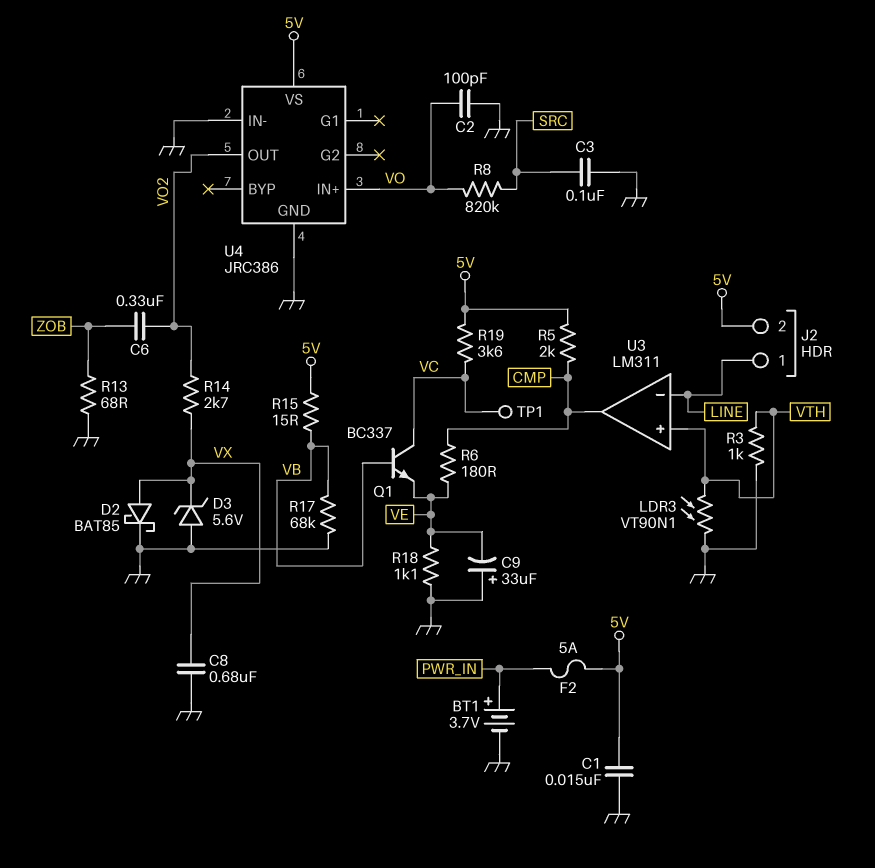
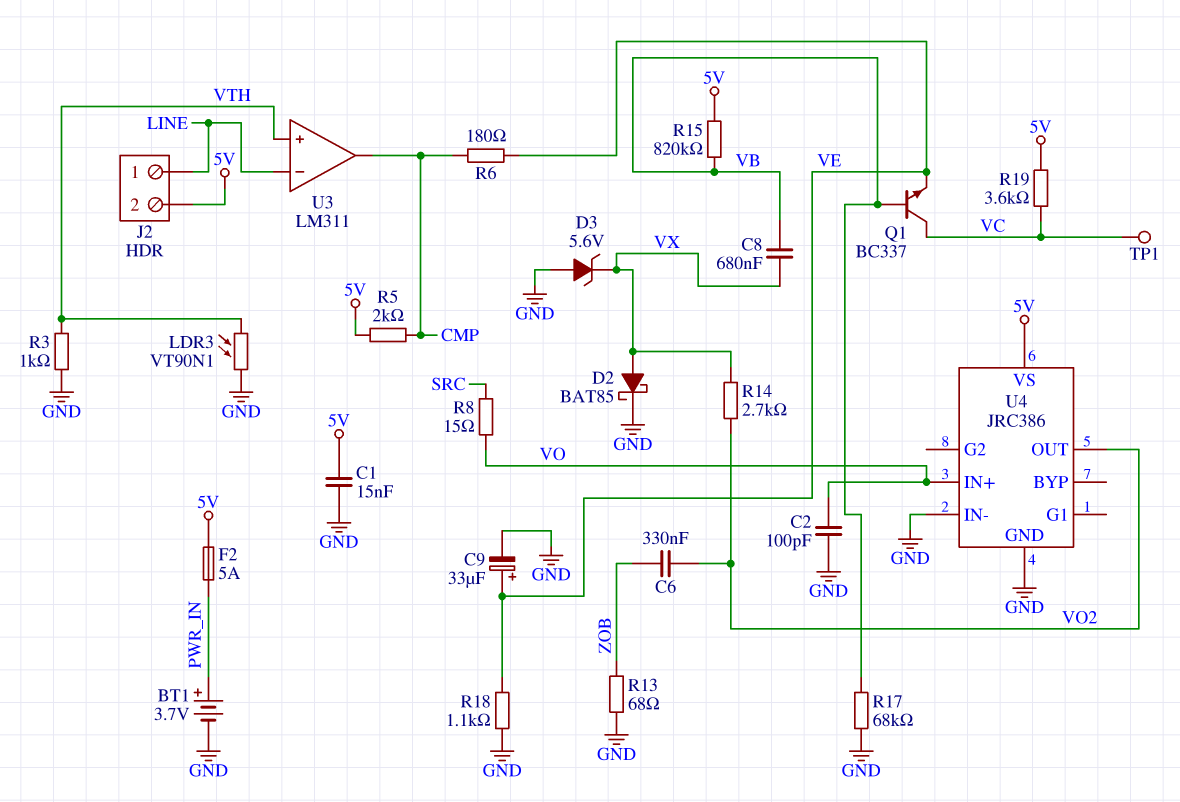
C3: 100nF (GND, SRC) -> none
C8: 680nF (GND, VX) -> 680nF (VB, VX)
C9: 33uF (plus GND, minus VE) -> 33uF (plus VE, minus GND)
R8: 820k (SRC, VO) -> 15 (SRC, VO)
R15: 15 (5V, VB) -> 820k (5V, VB)

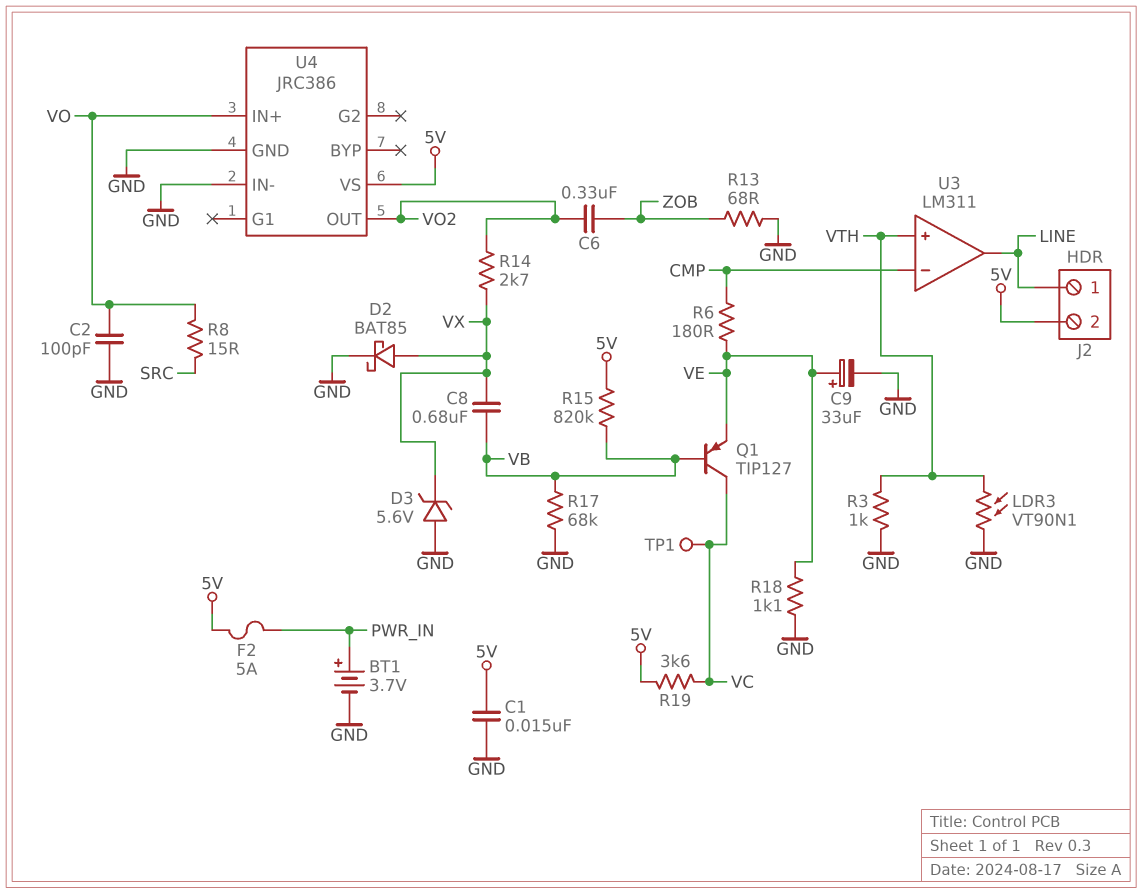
Q1: NPN BC337 (B VB, C VC, E VE) -> PNP TIP127 (B VB, C VC, E VE)
R5: 2k (5V, CMP) -> none
U3 pin in-: LINE -> CMP
U3 pin out: CMP -> LINE

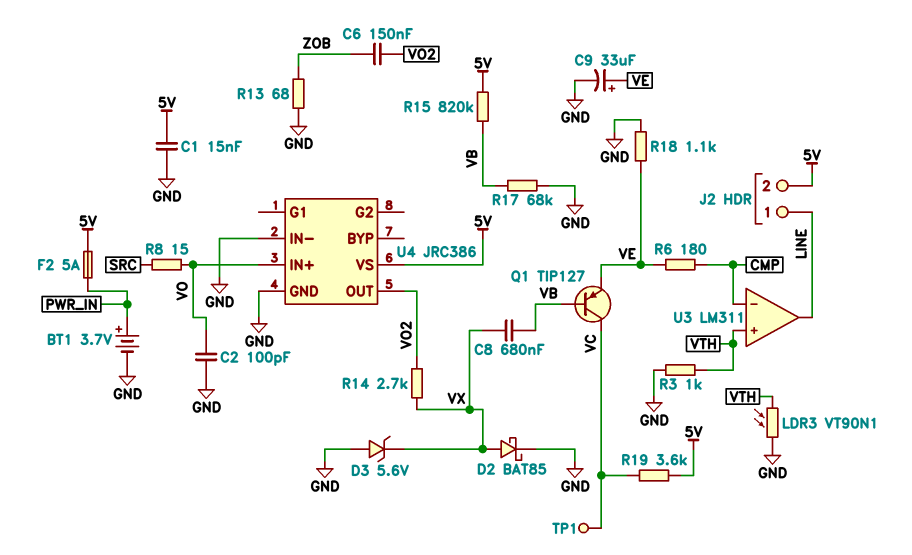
C6: 330nF (VO2, ZOB) -> 150nF (VO2, ZOB)

